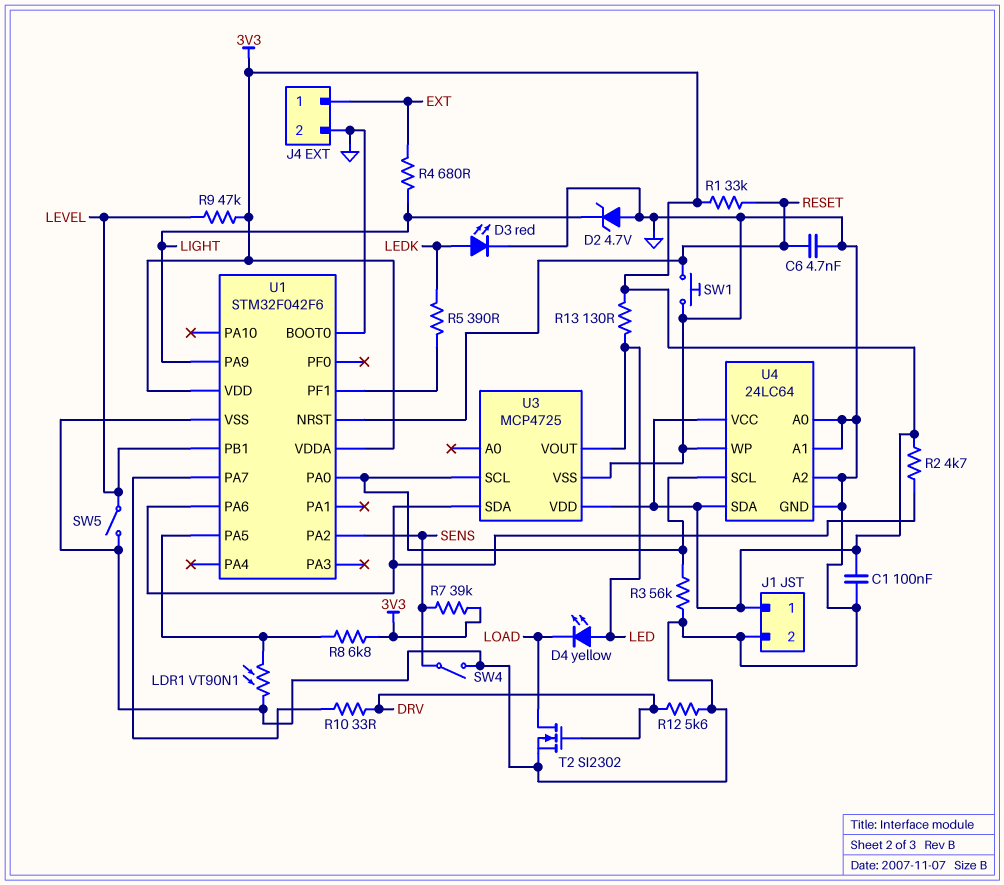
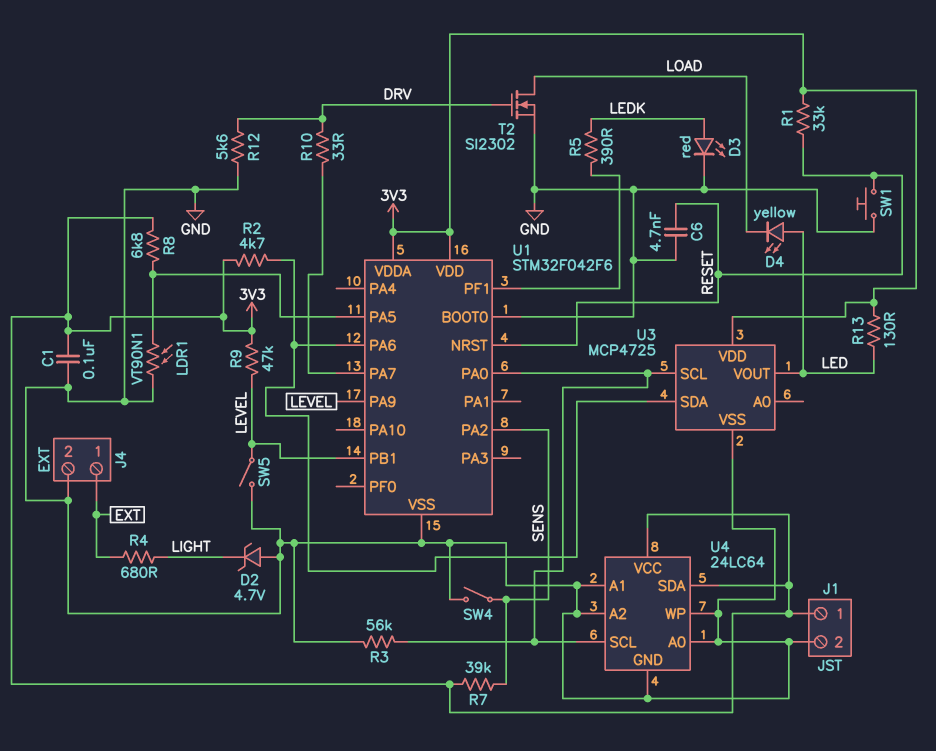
U1 pin PA9: LIGHT -> LEVEL

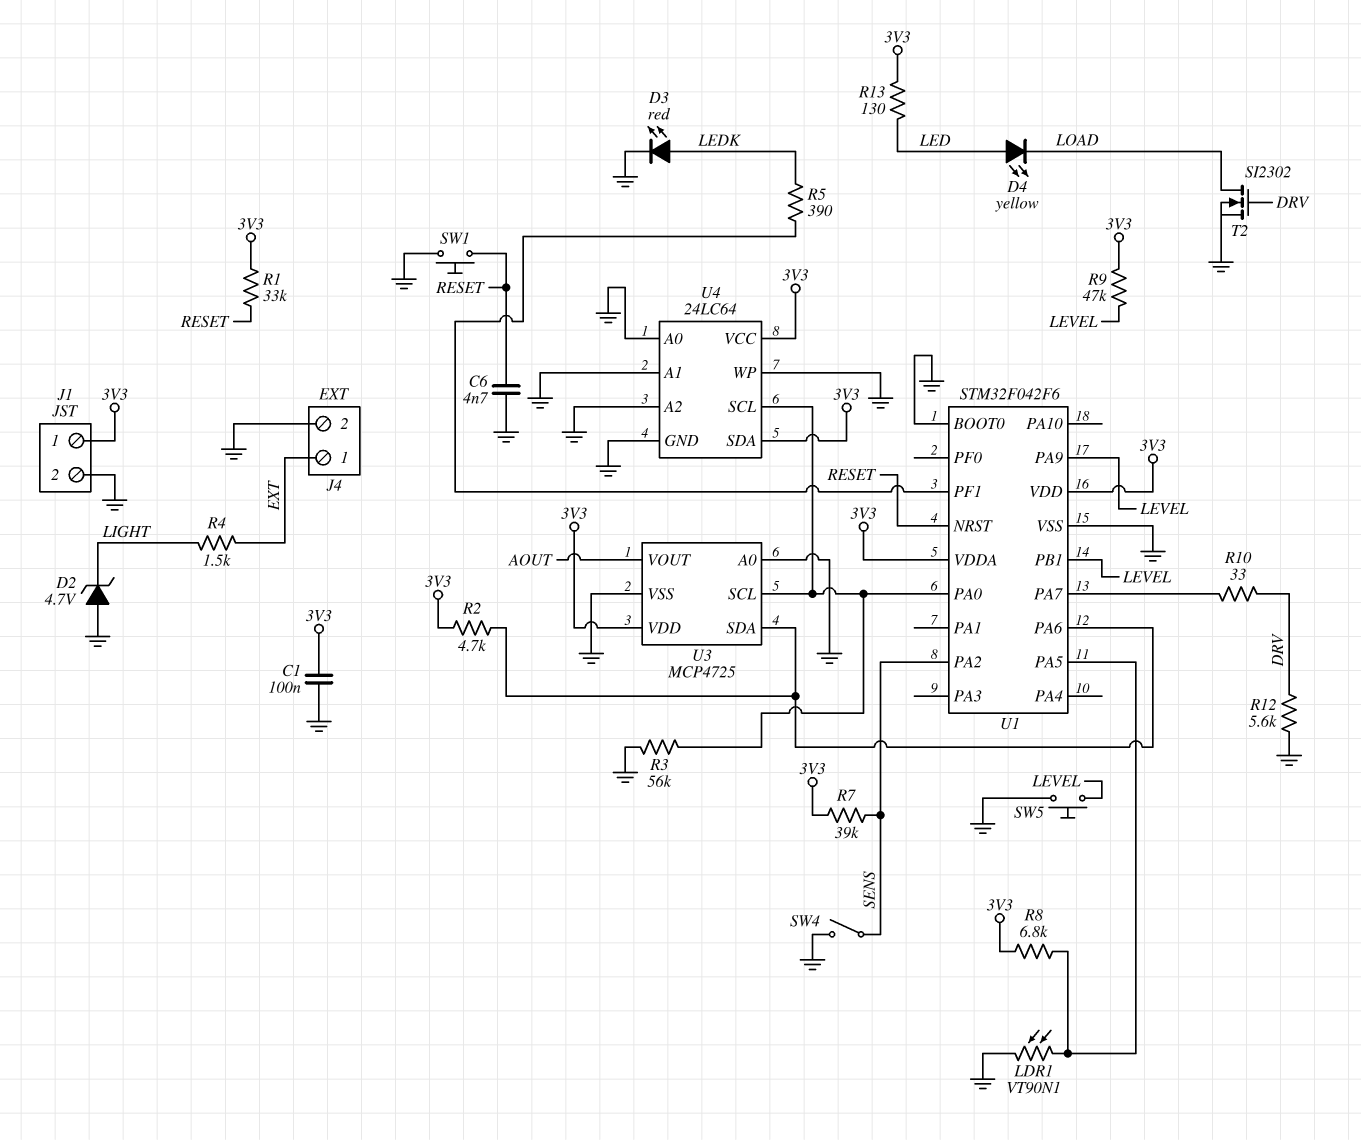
R4: 680 (EXT, LIGHT) -> 1.5k (EXT, LIGHT)
SW5: switch (GND, LEVEL) -> button (GND, LEVEL)
U3 pin A0: none -> GND
U3 pin VOUT: LED -> AOUT

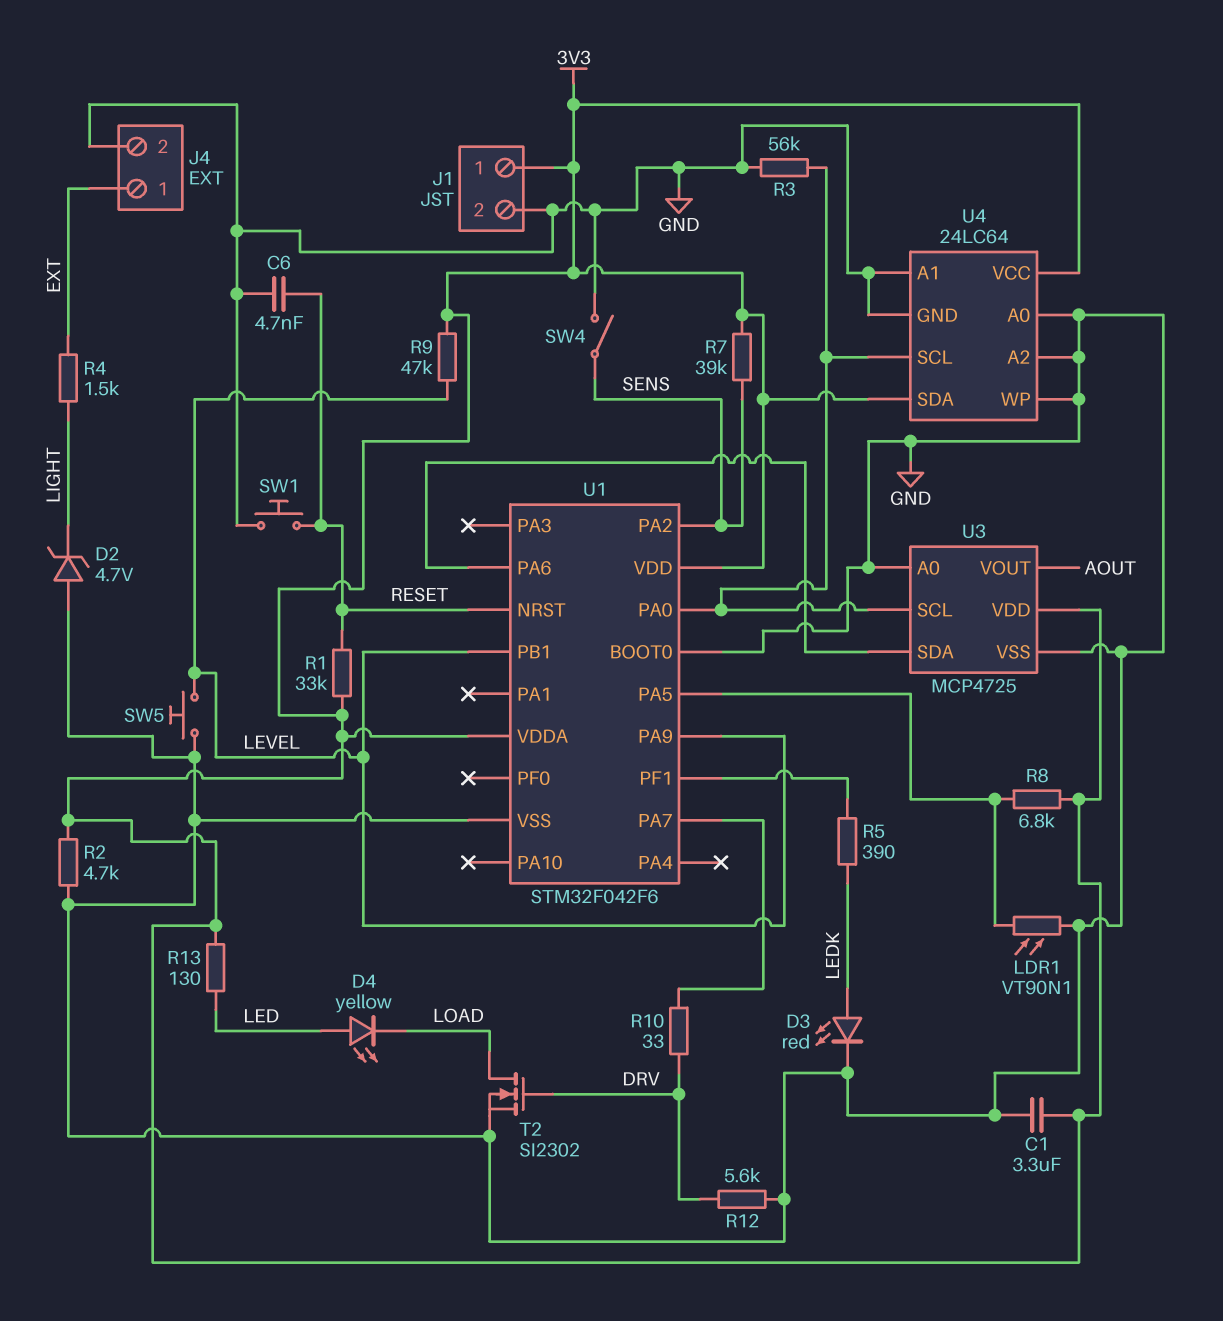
C1: 100nF (3V3, GND) -> 3.3uF (3V3, GND)
R2: 4.7k (3V3, U1/PA6) -> 4.7k (3V3, GND)

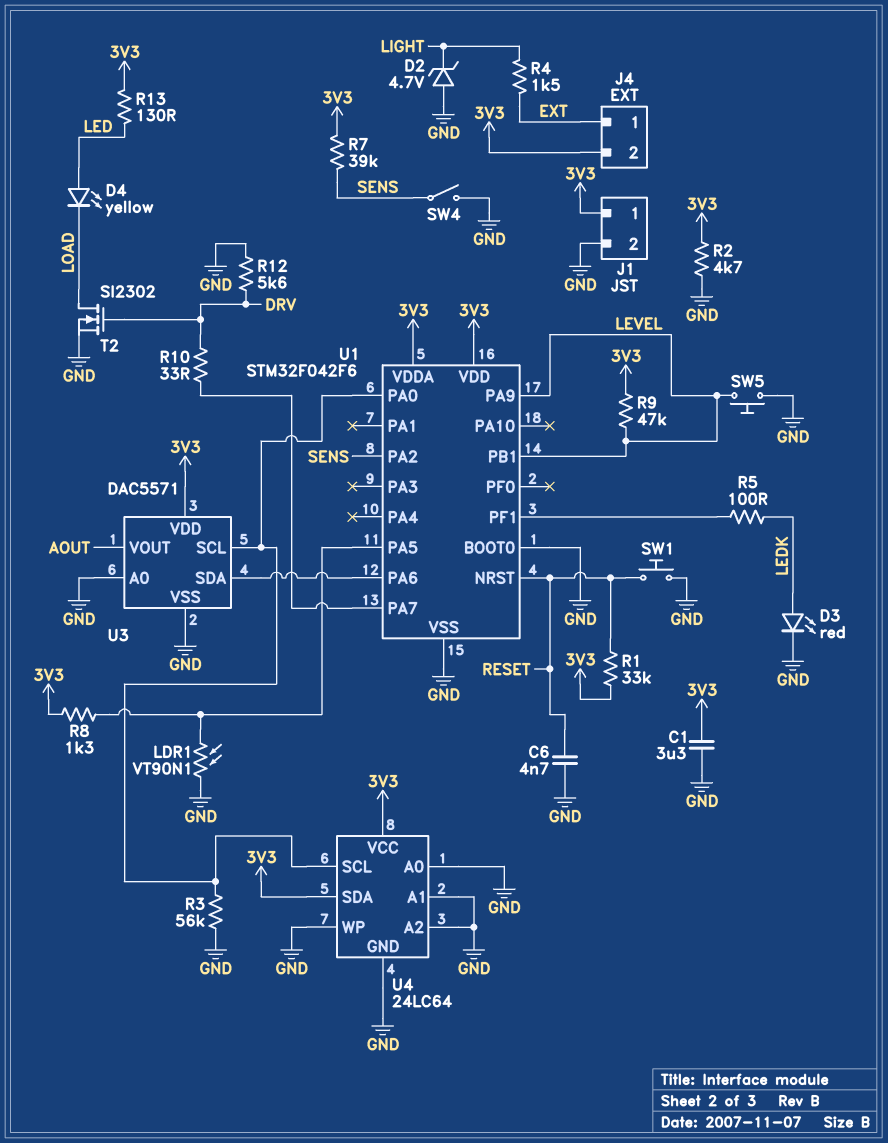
J4 pin 2: GND -> 3V3
R5: 390 (LEDK, U1/PF1) -> 100 (LEDK, U1/PF1)
R8: 6.8k (3V3, U1/PA5) -> 1.3k (3V3, U1/PA5)
U3: MCP4725 -> DAC5571

